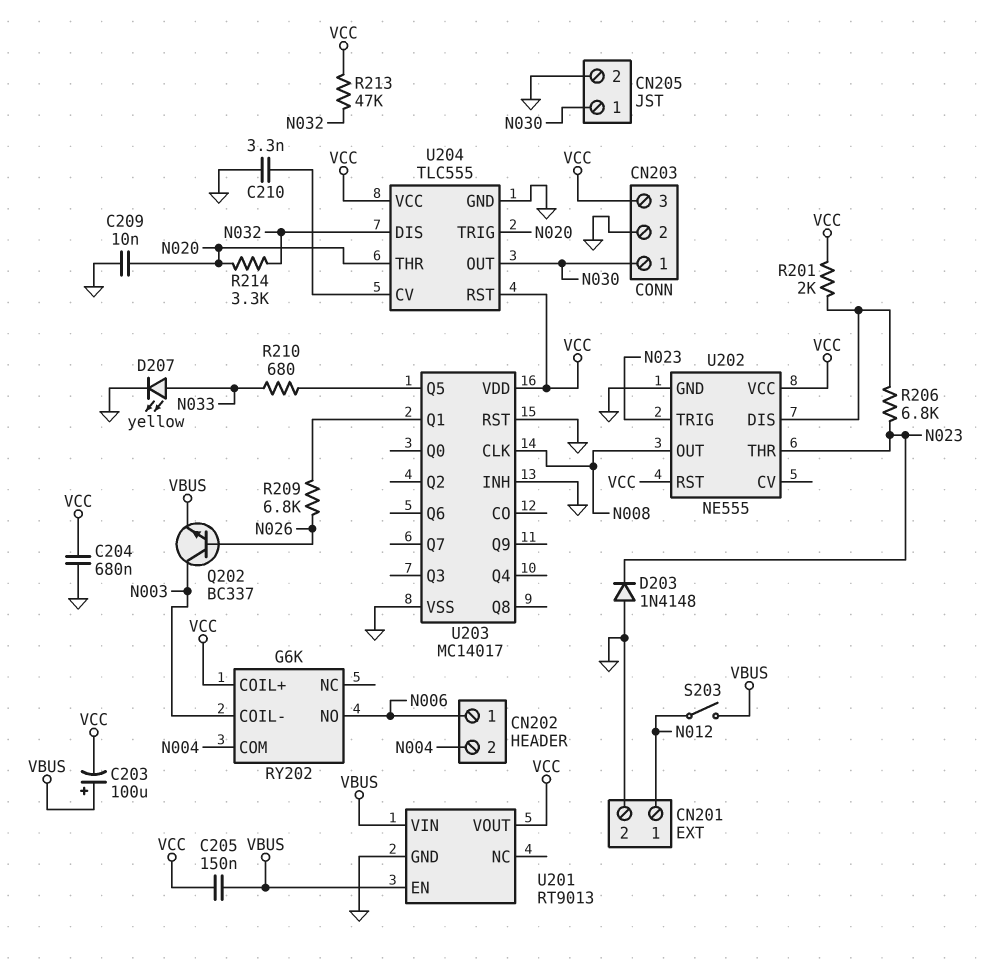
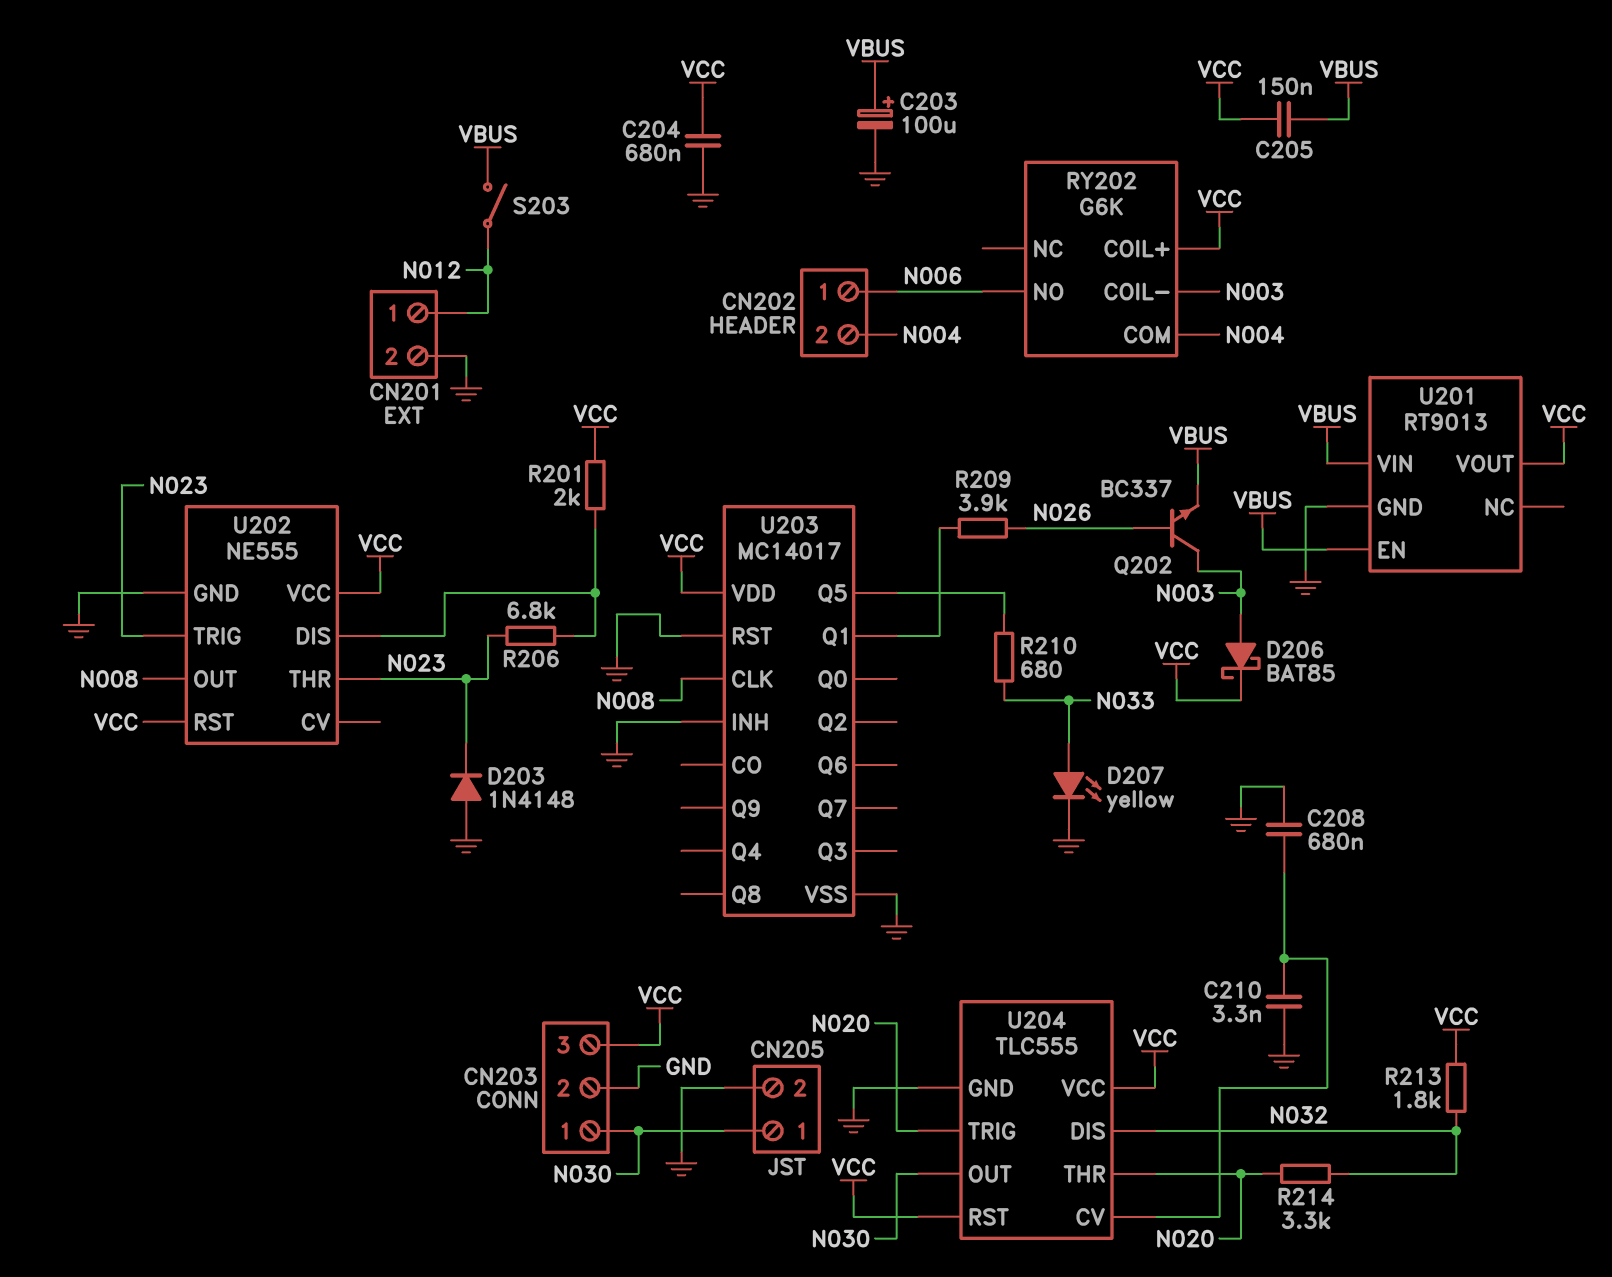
C203: 100uF (plus VBUS, minus VCC) -> 100uF (plus VBUS, minus GND)
C208: none -> 680nF (GND, U204/CV)
C209: 10nF (GND, N020) -> none
D206: none -> schottky BAT85 (A N003, K VCC)
R209: 6.8k (N026, U203/Q1) -> 3.9k (N026, U203/Q1)
R213: 47k (N032, VCC) -> 1.8k (N032, VCC)

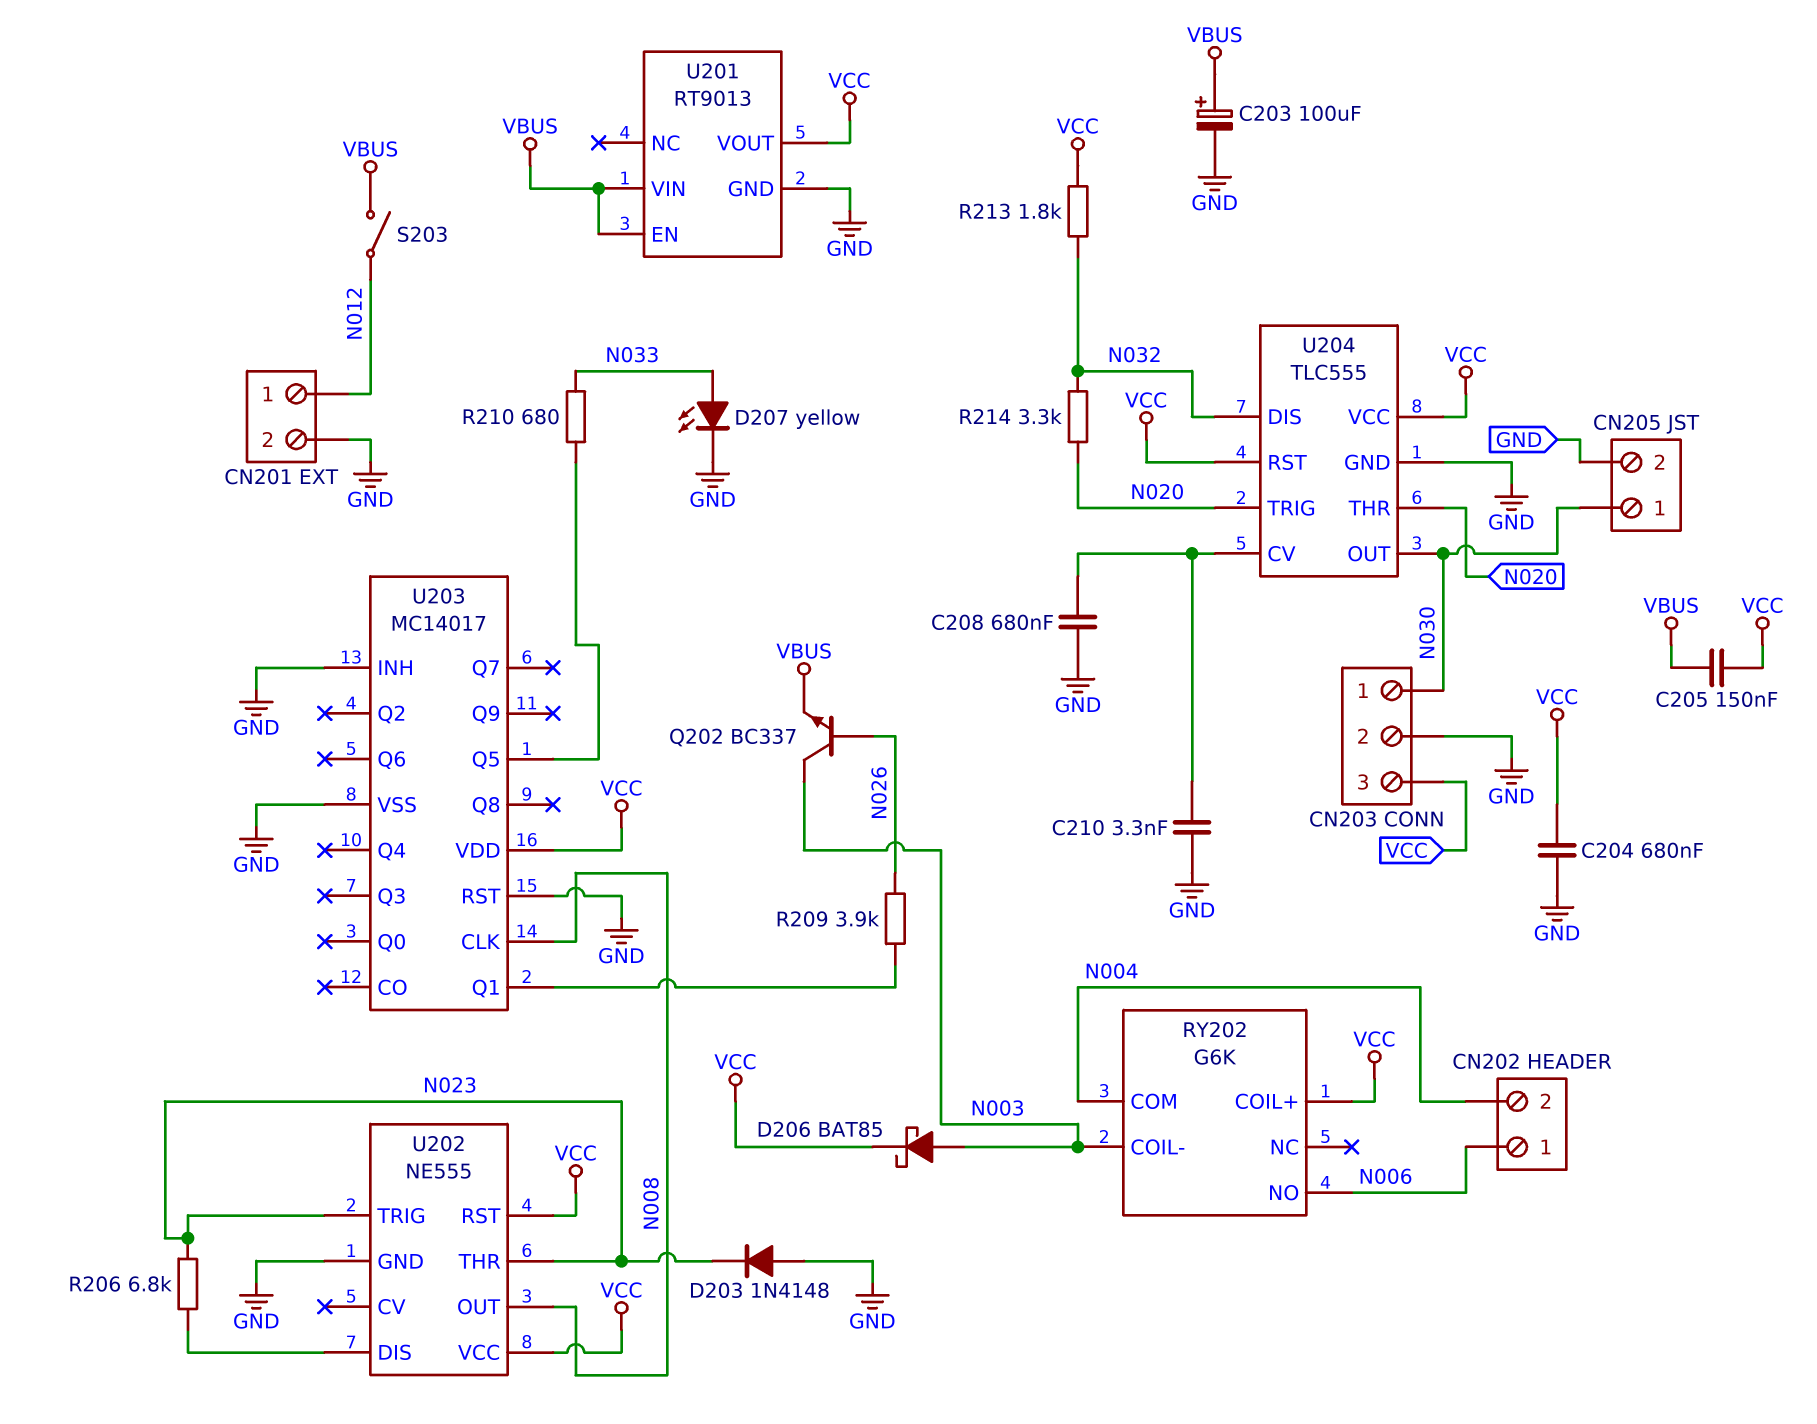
R201: 2k (U202/DIS, VCC) -> none

